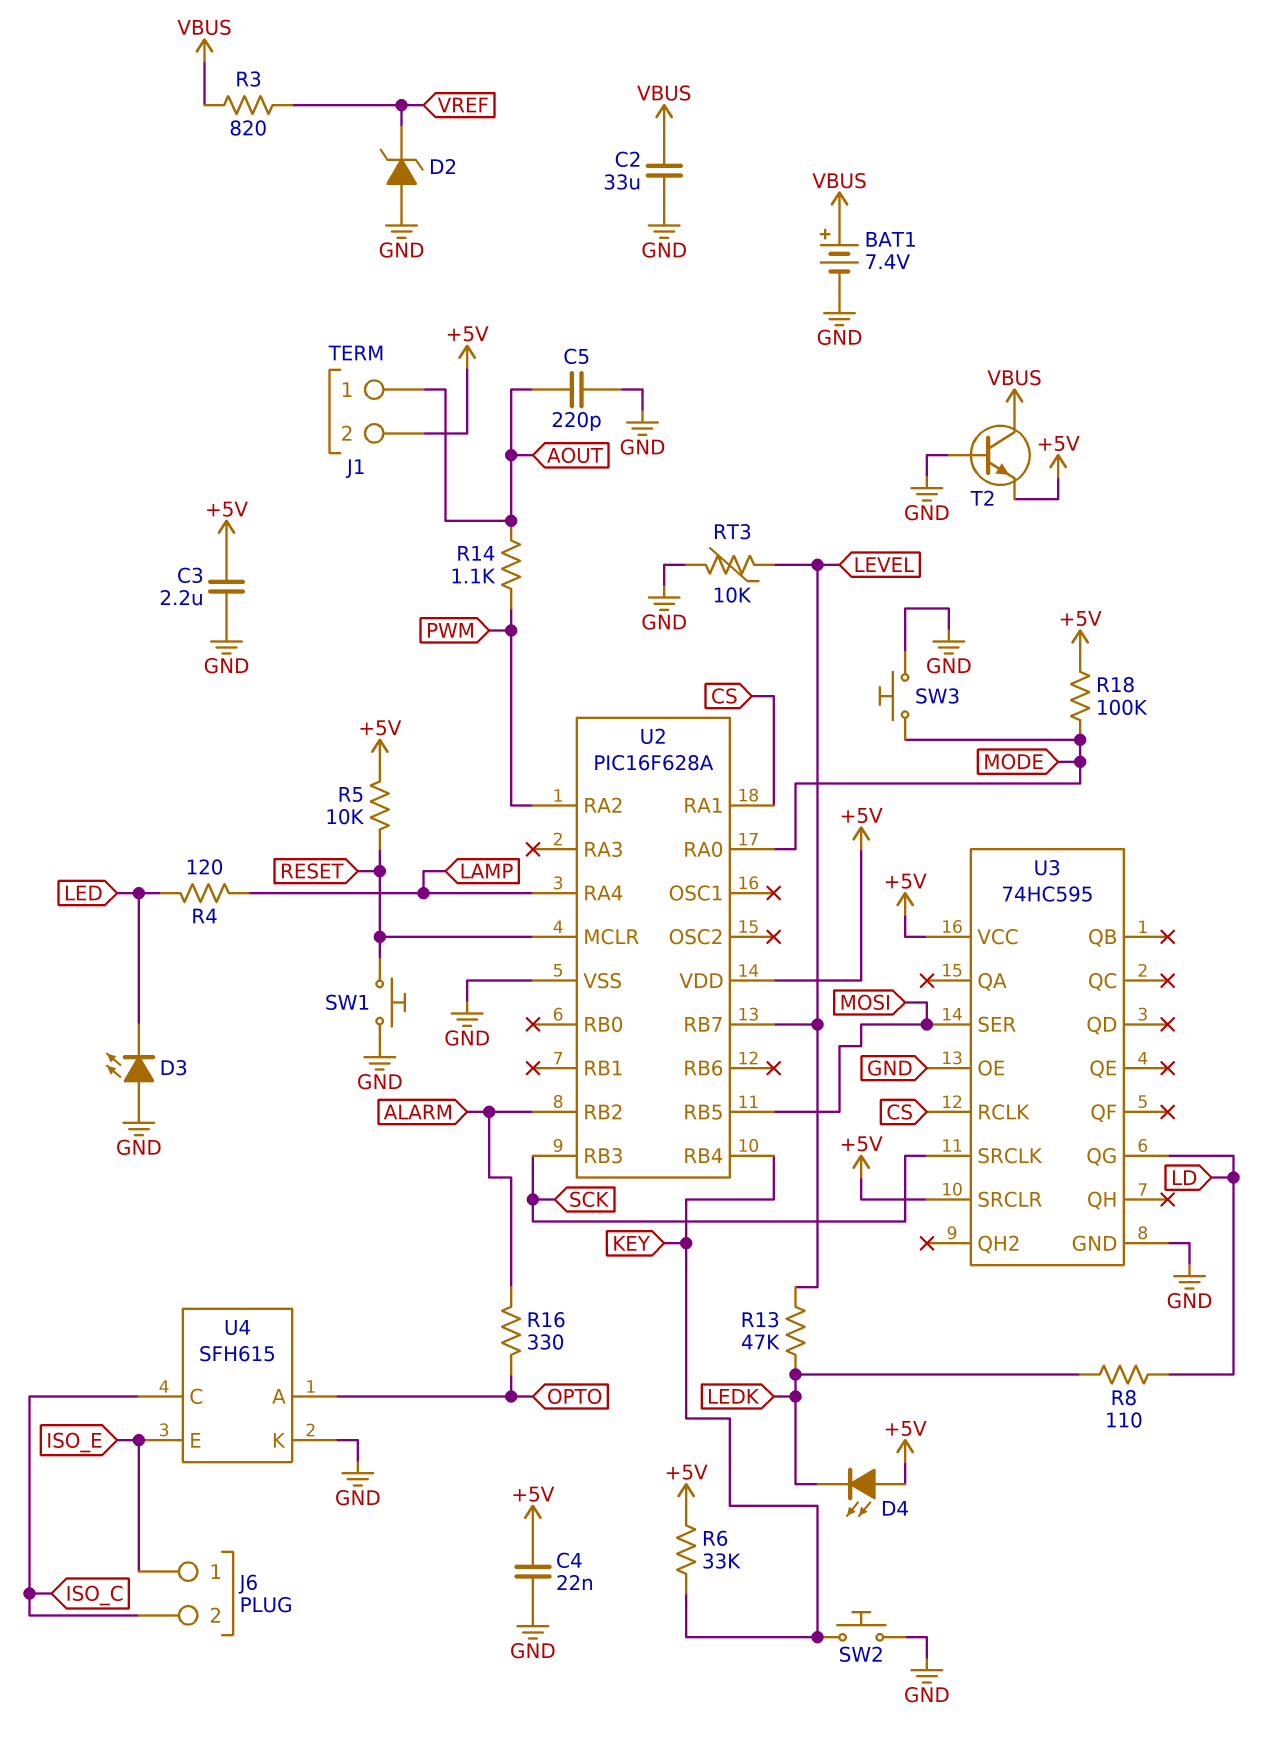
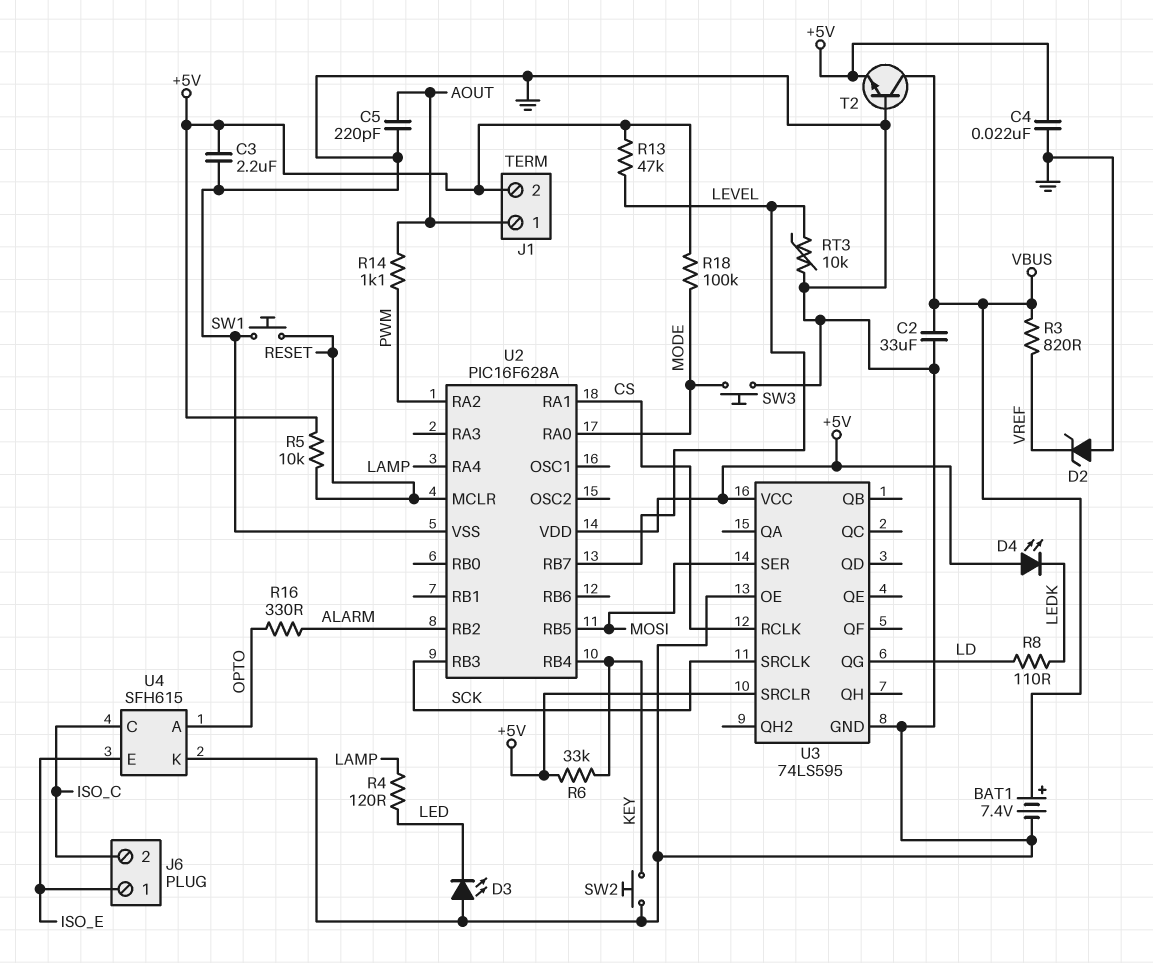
R13: 47k (LEDK, LEVEL) -> 47k (+5V, LEVEL)
U3: 74HC595 -> 74LS595

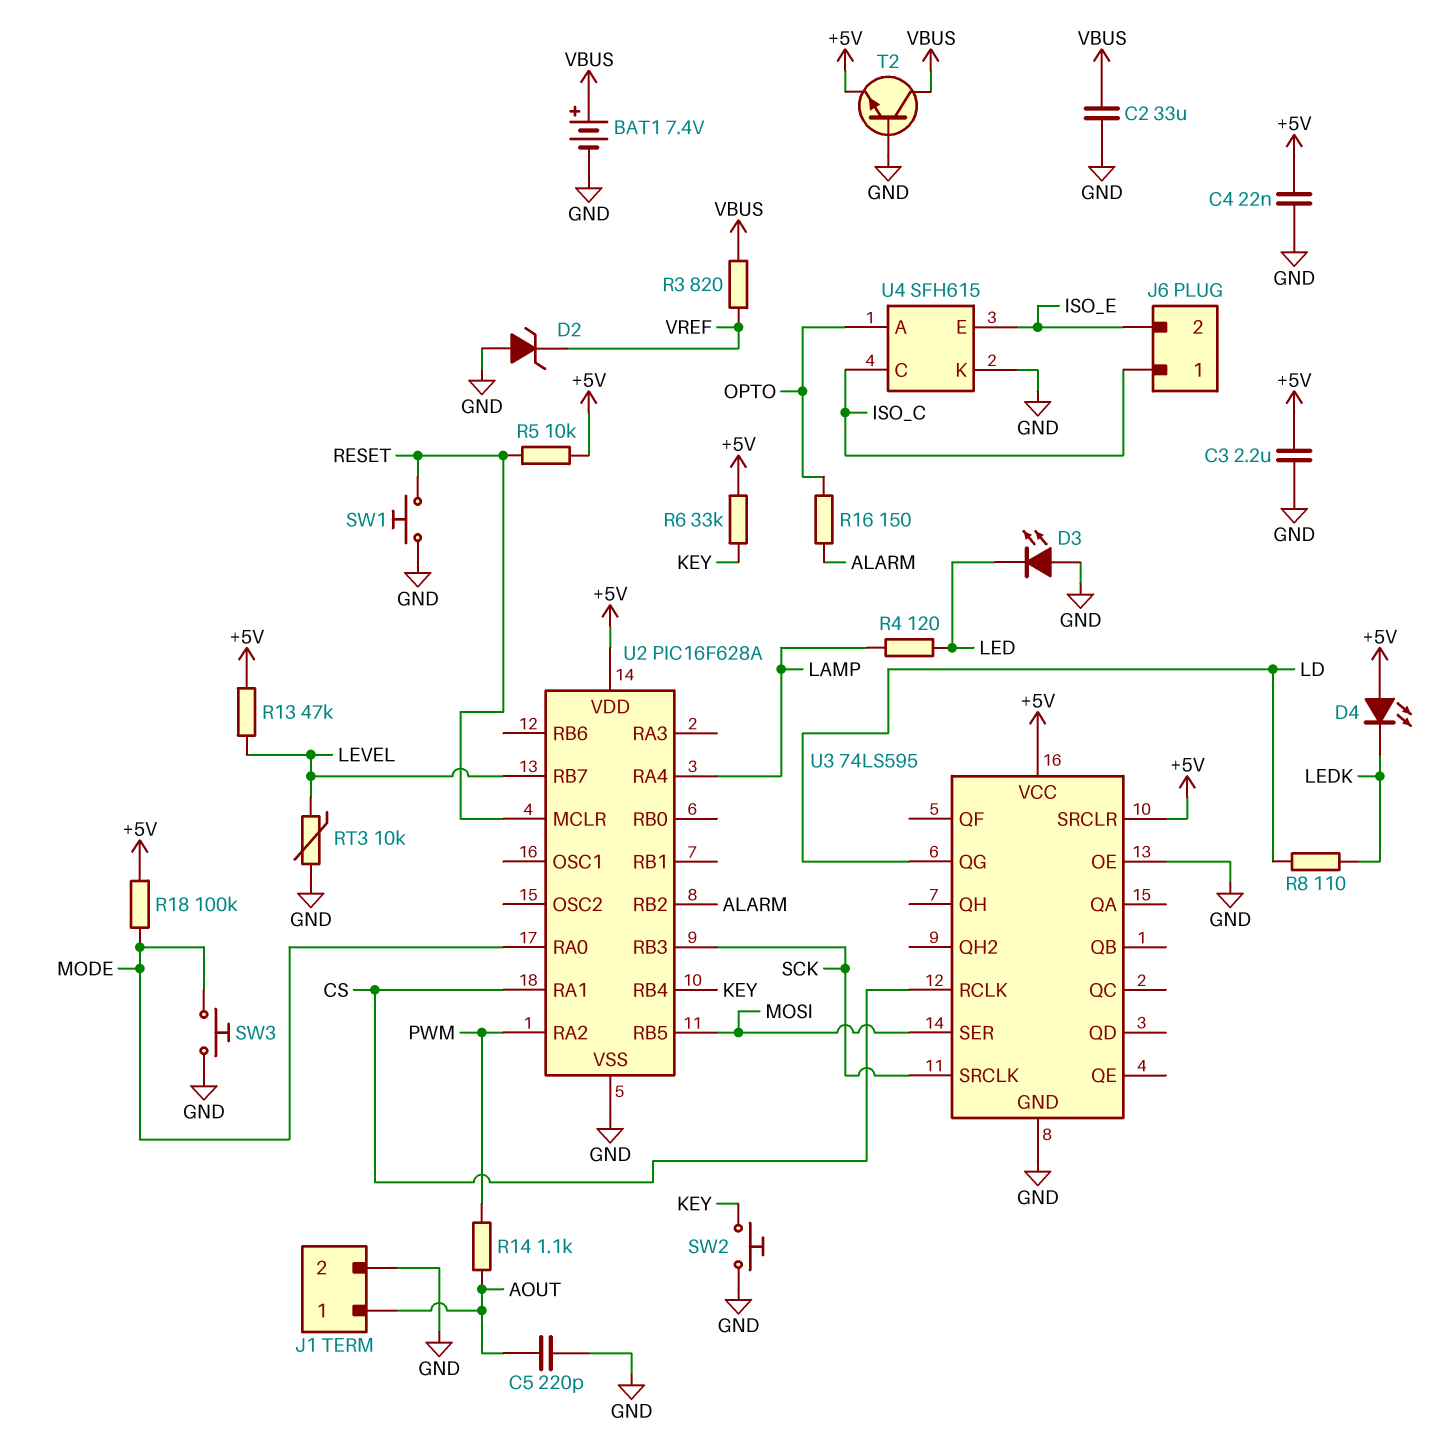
J1 pin 2: +5V -> GND
J6 pin 1: ISO_E -> ISO_C
J6 pin 2: ISO_C -> ISO_E
R16: 330 (ALARM, OPTO) -> 150 (ALARM, OPTO)

